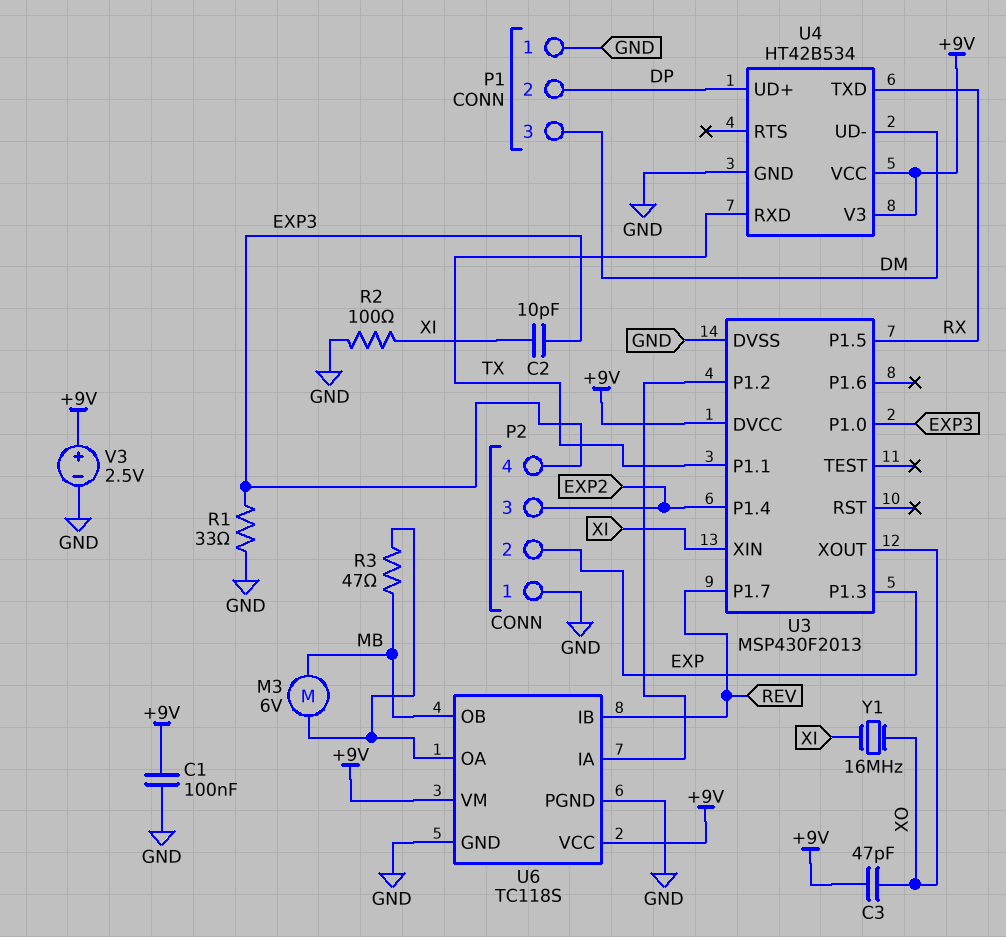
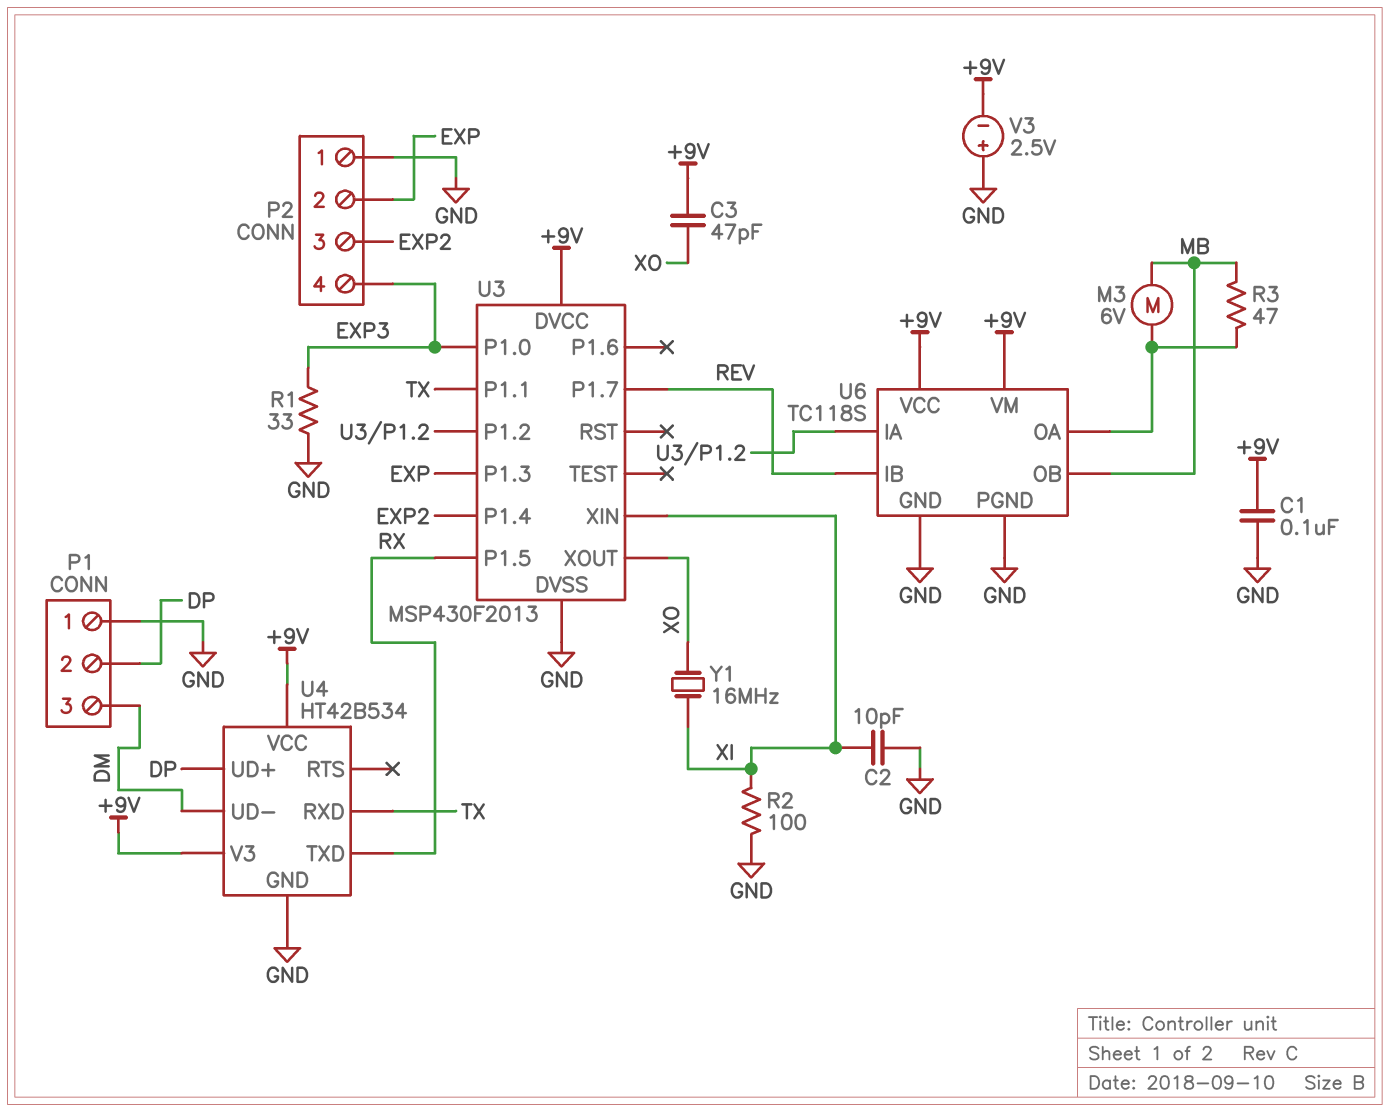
C2: 10pF (EXP3, XI) -> 10pF (GND, XI)
V3: 2.5V (plus +9V, minus GND) -> 2.5V (plus GND, minus +9V)

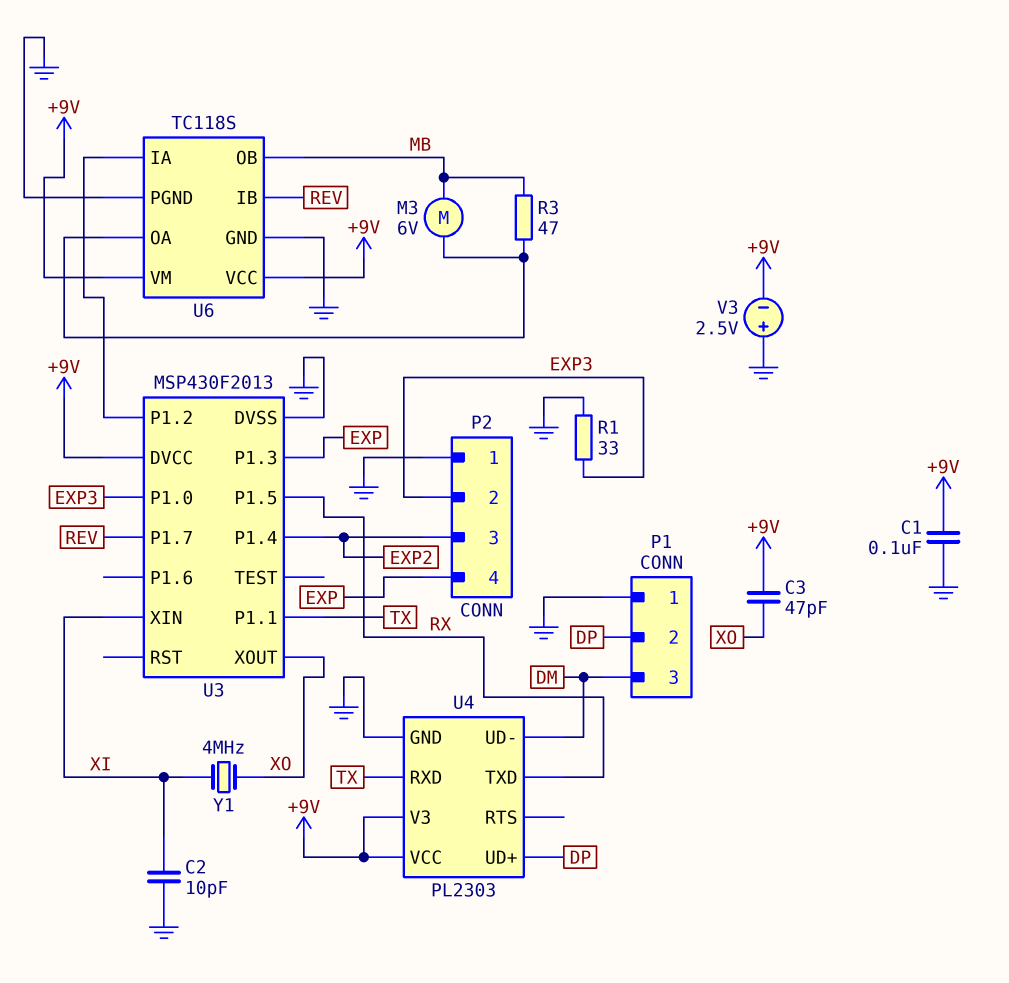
P2 pin 2: EXP -> EXP3
P2 pin 4: EXP3 -> EXP
R2: 100 (GND, XI) -> none
U4: HT42B534 -> PL2303
Y1: 16MHz (XI, XO) -> 4MHz (XI, XO)

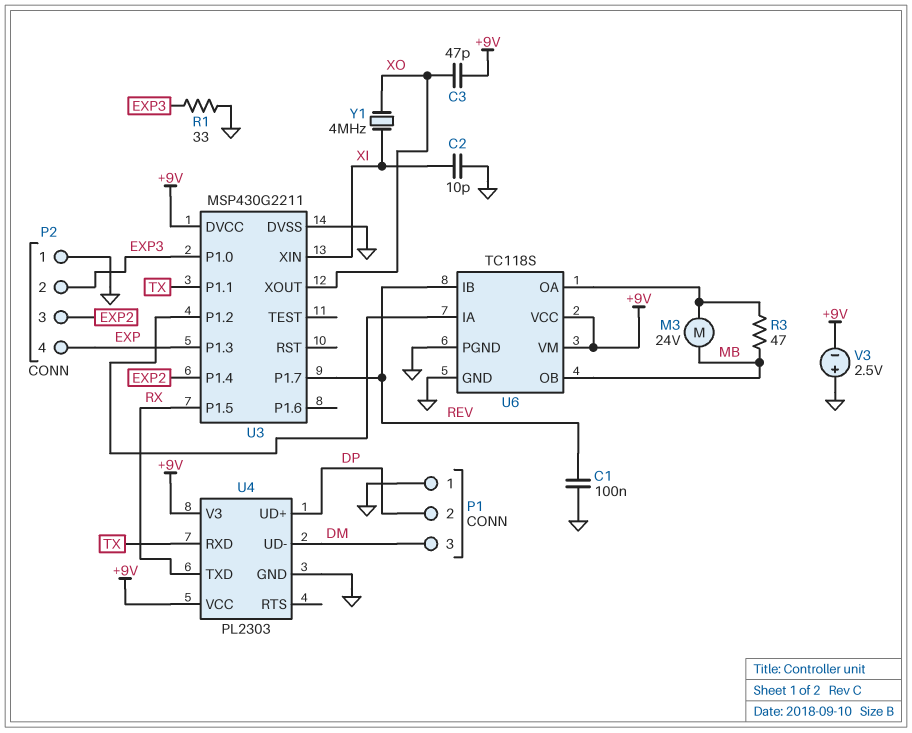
C1: 100nF (+9V, GND) -> 100nF (GND, REV)
M3: motor 6V (MB, U6/OA) -> motor 24V (MB, U6/OA)
U3: MSP430F2013 -> MSP430G2211

